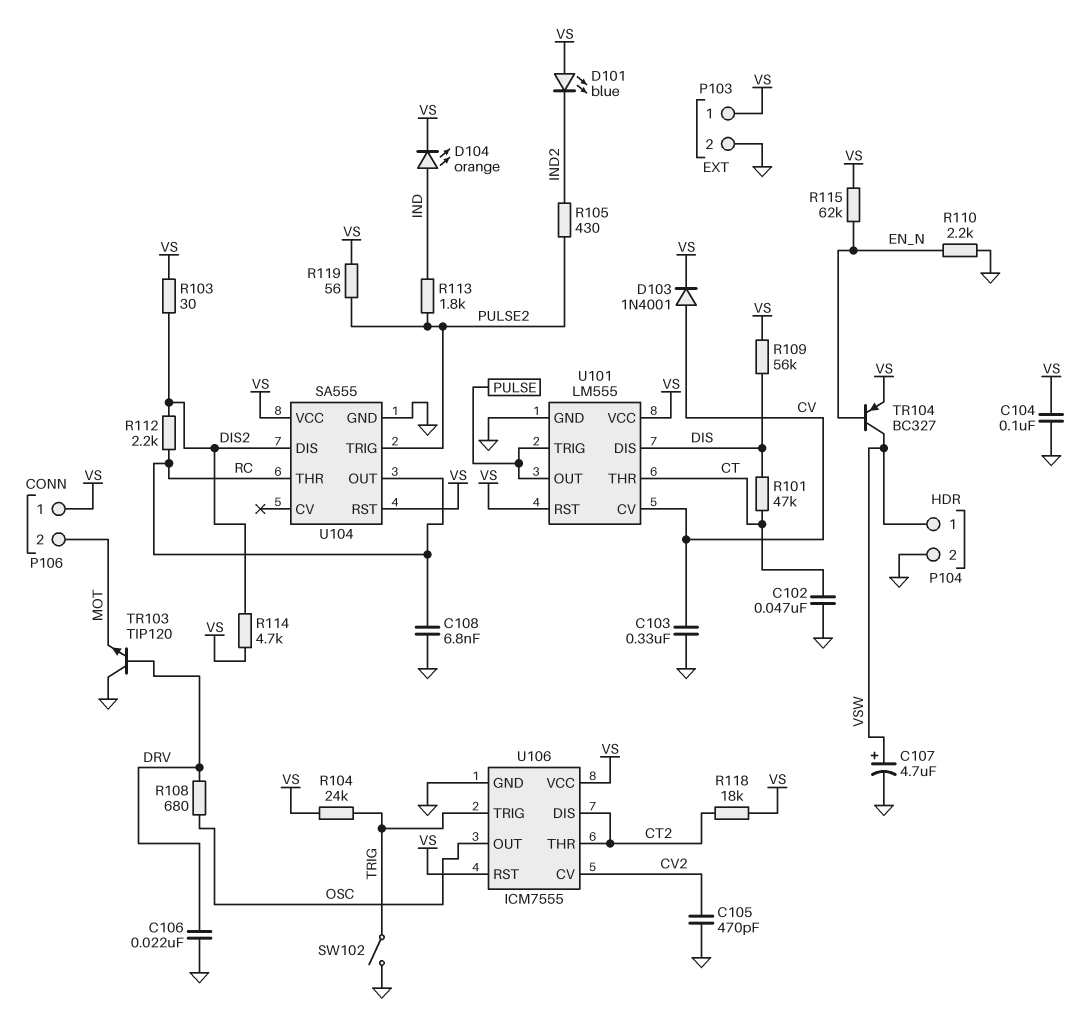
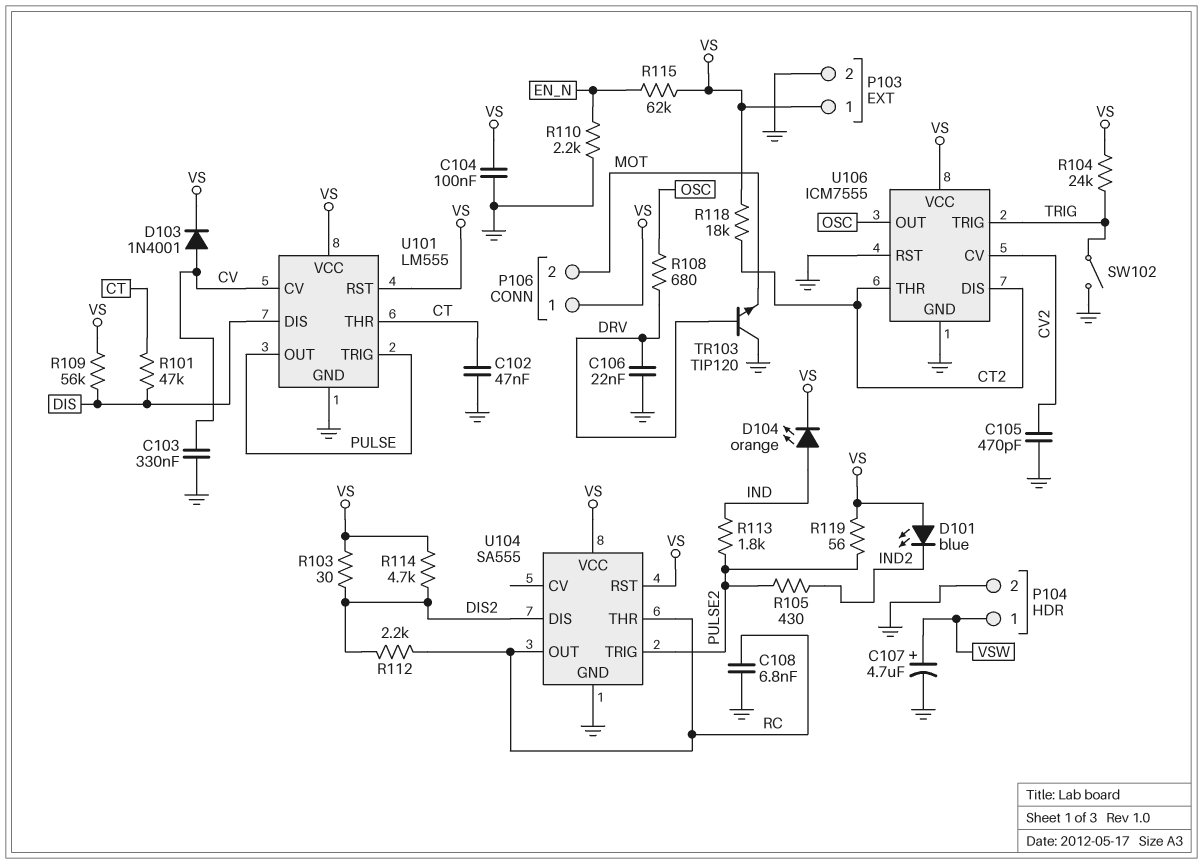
TR104: PNP BC327 (B EN_N, C VSW, E VS) -> none
U106 pin RST: VS -> GND

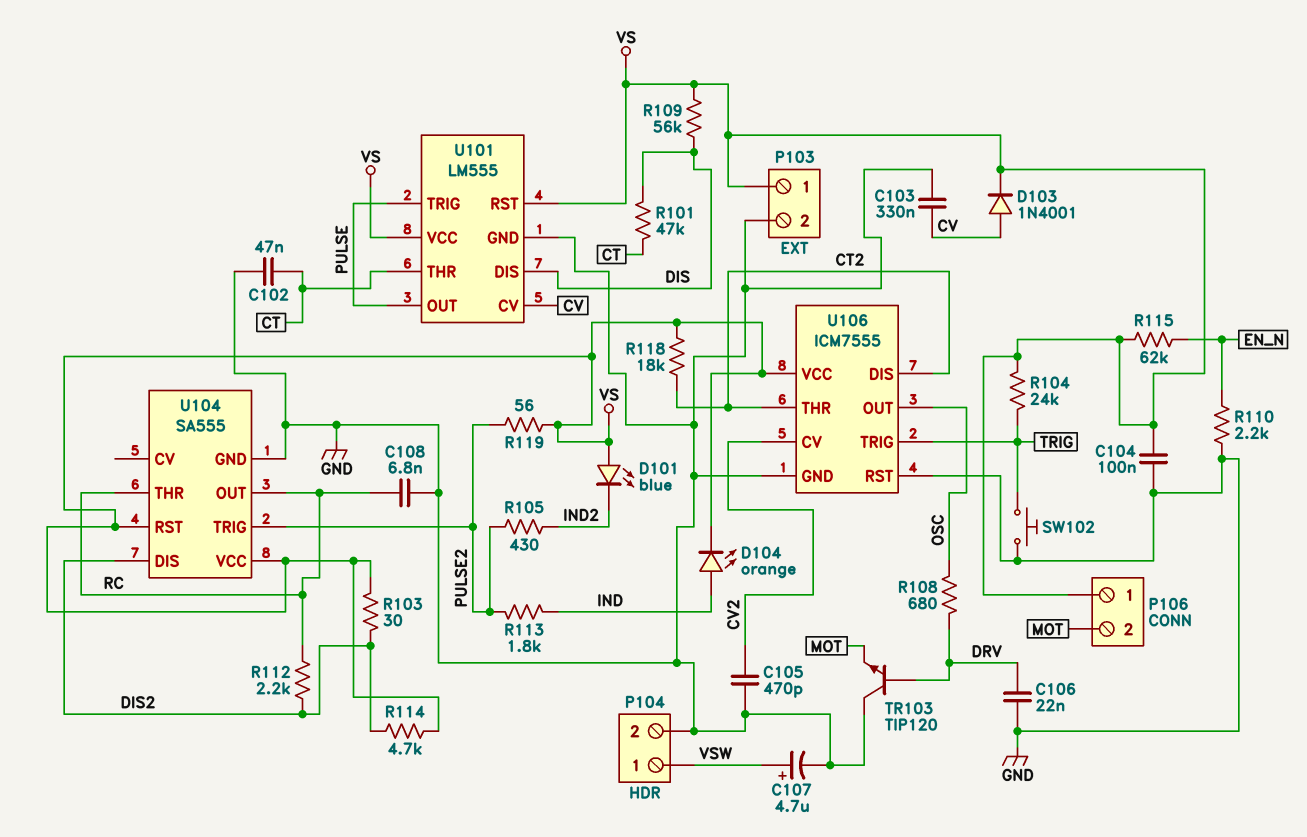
SW102: switch (GND, TRIG) -> button (GND, TRIG)

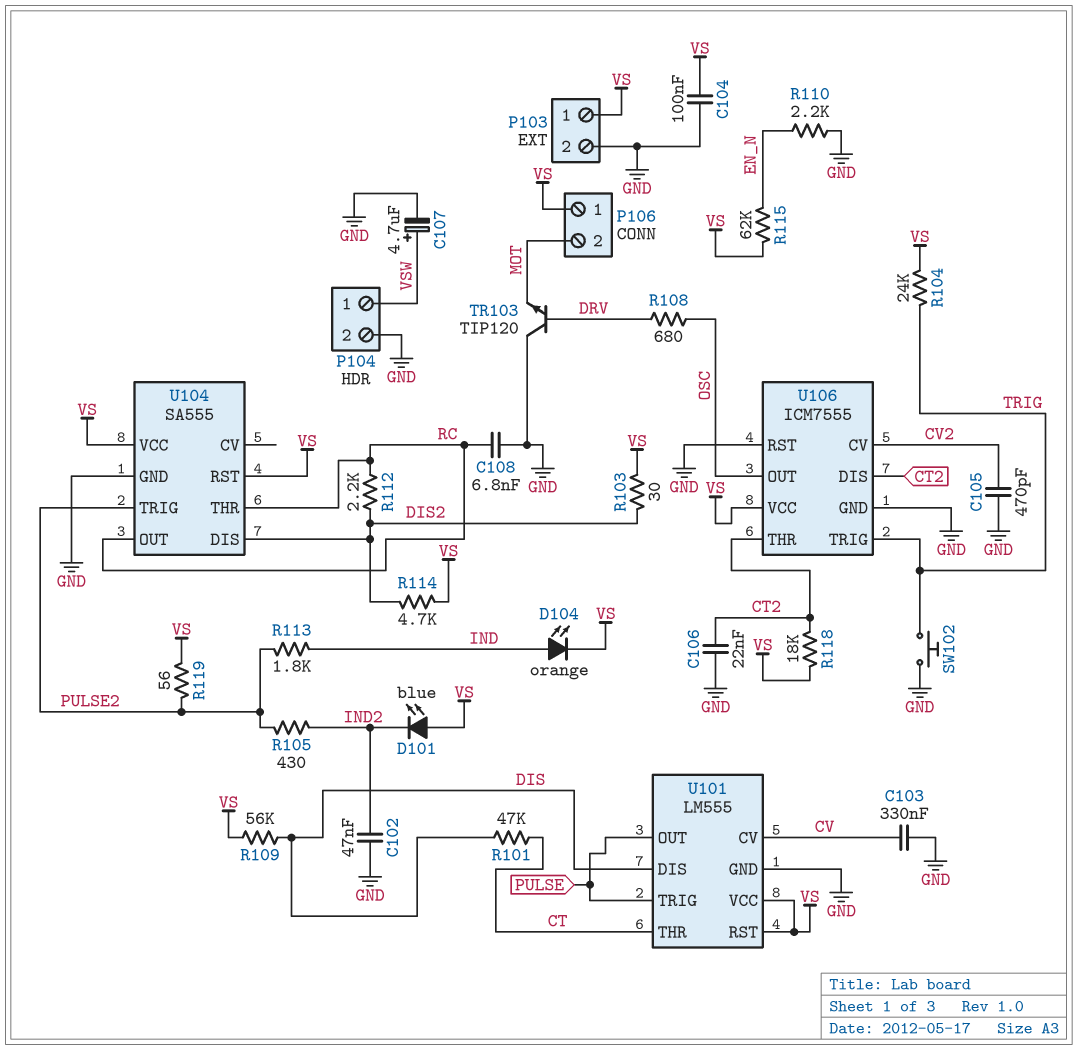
C102: 47nF (CT, GND) -> 47nF (GND, IND2)
C106: 22nF (DRV, GND) -> 22nF (CT2, GND)
D103: diode 1N4001 (A CV, K VS) -> none

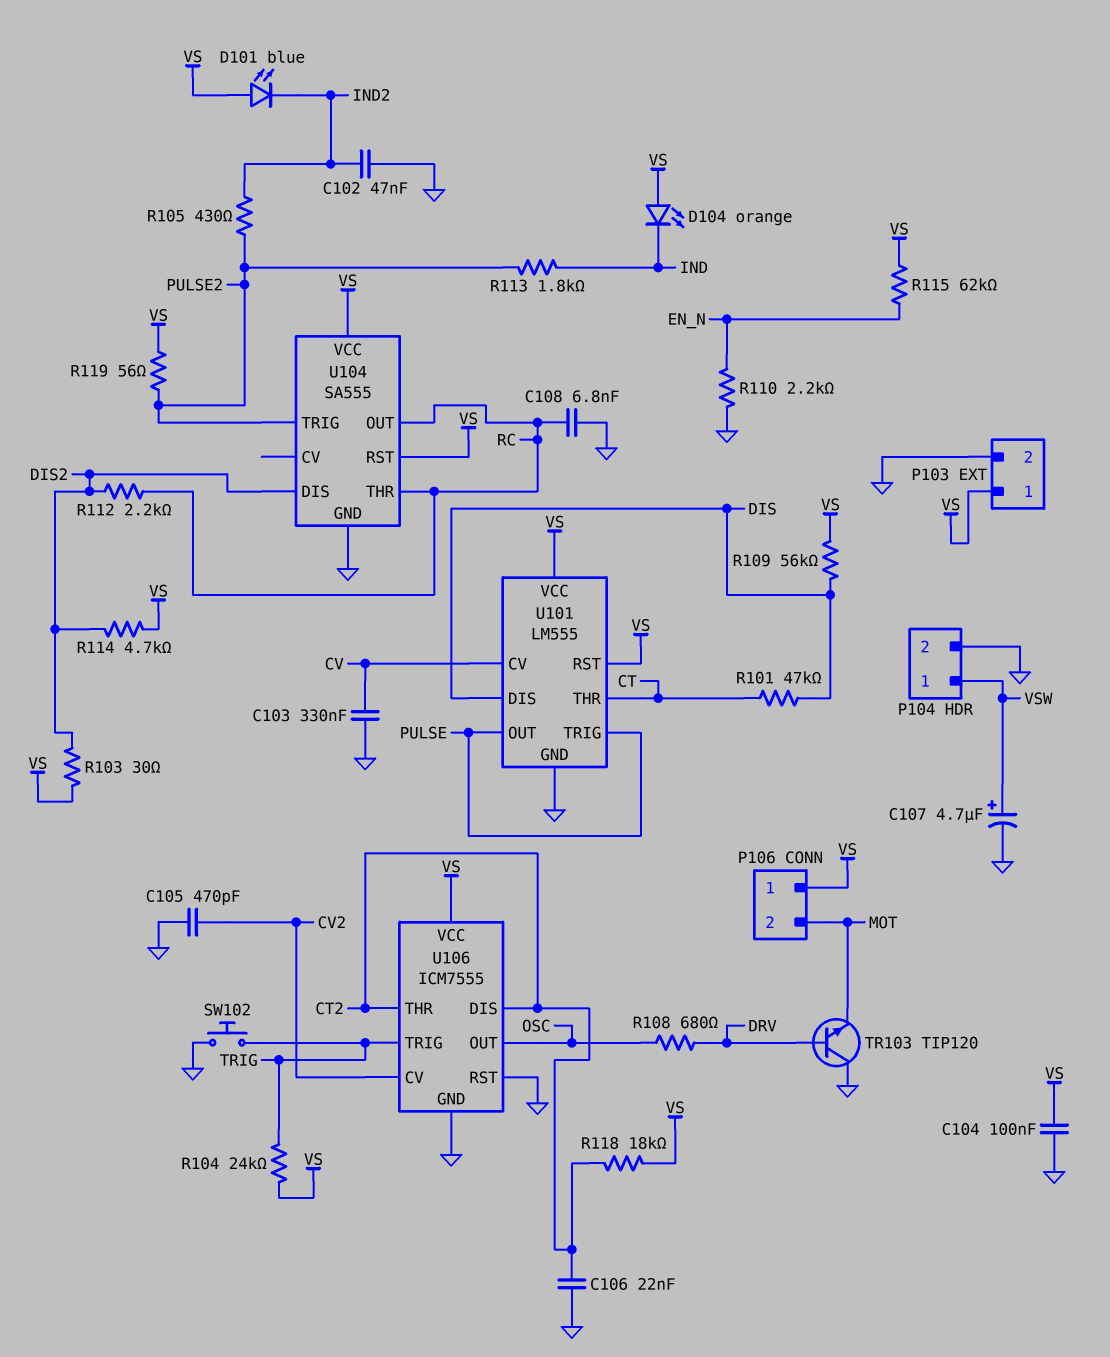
D104: LED orange (A IND, K VS) -> LED orange (A VS, K IND)

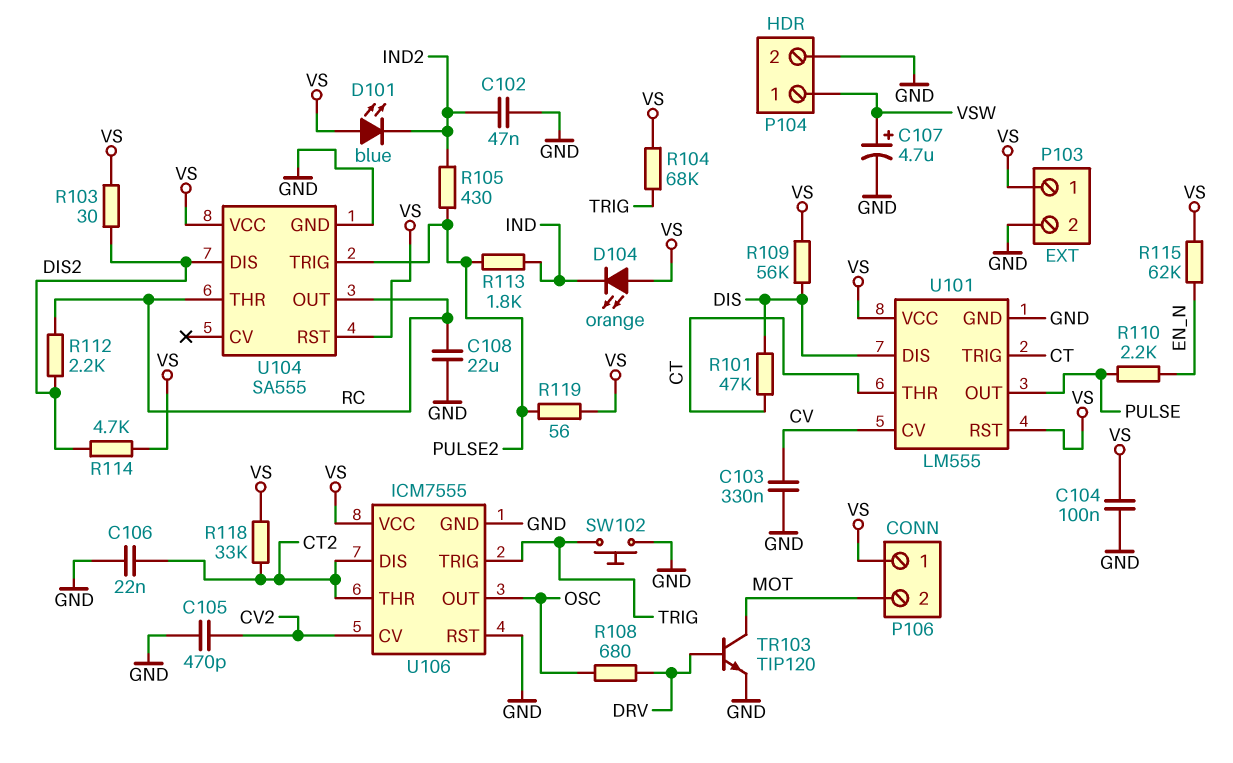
C108: 6.8nF (GND, RC) -> 22uF (GND, RC)
R104: 24k (TRIG, VS) -> 68k (TRIG, VS)
R110: 2.2k (EN_N, GND) -> 2.2k (EN_N, PULSE)
R118: 18k (CT2, VS) -> 33k (CT2, VS)
TR103: NPN TIP120 (B DRV, C GND, E MOT) -> NPN TIP120 (B DRV, C MOT, E GND)
U101 pin TRIG: PULSE -> CT

